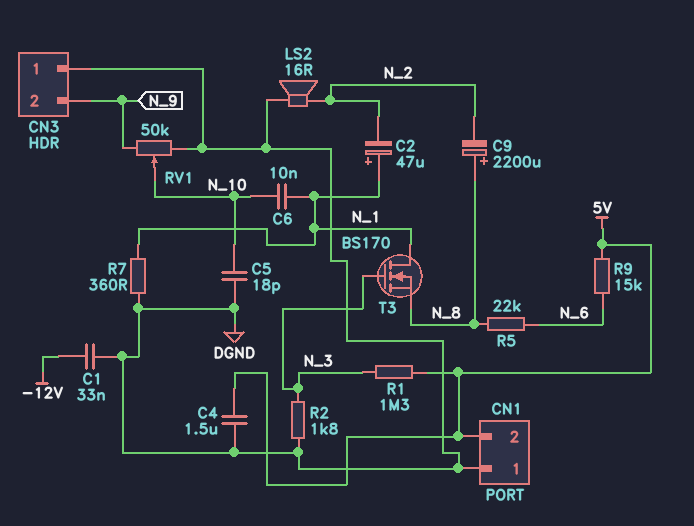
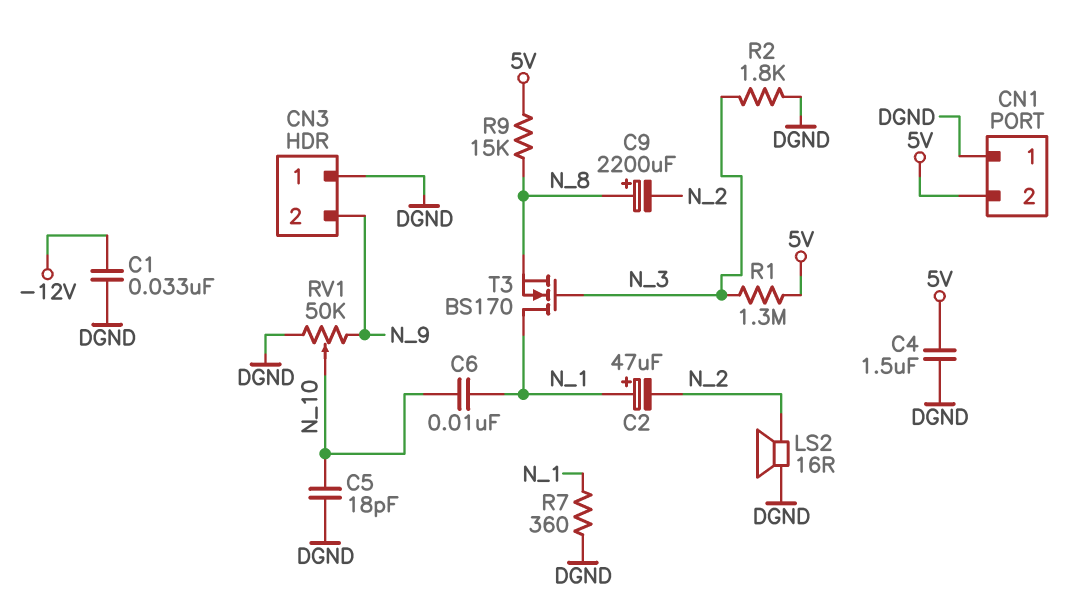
R5: 22k (N_6, N_8) -> none
R9: 15k (5V, N_6) -> 15k (5V, N_8)

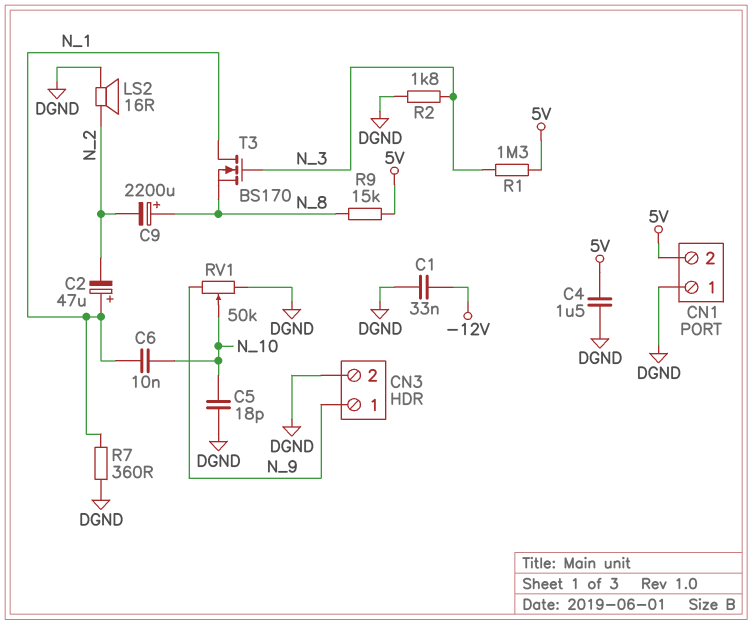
CN3 pin 1: DGND -> N_9
CN3 pin 2: N_9 -> DGND

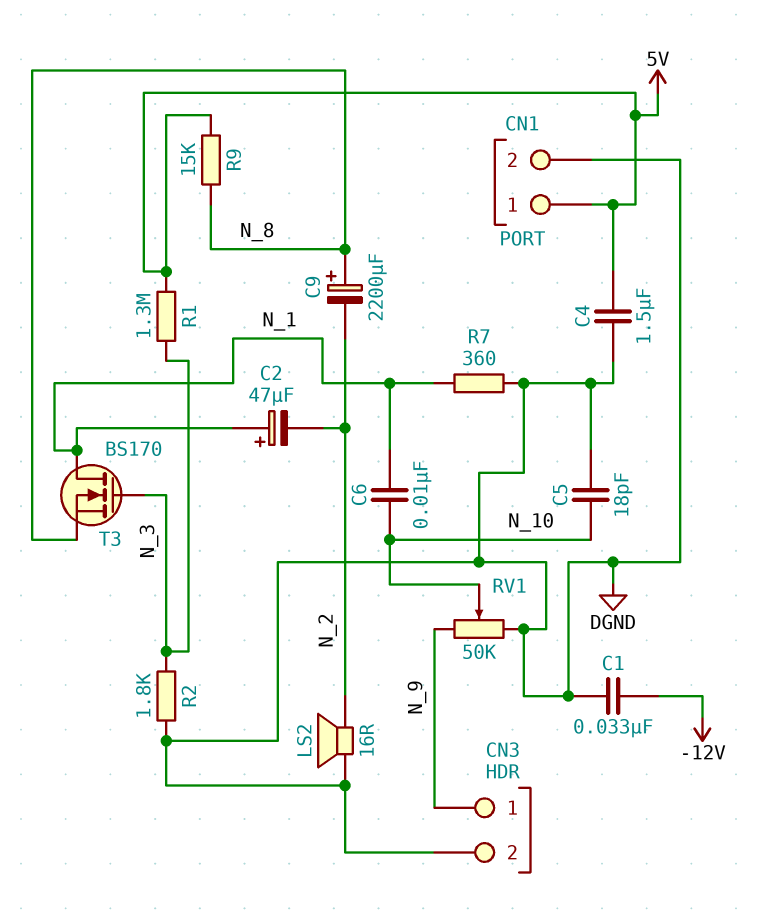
CN1 pin 1: DGND -> 5V
CN1 pin 2: 5V -> DGND

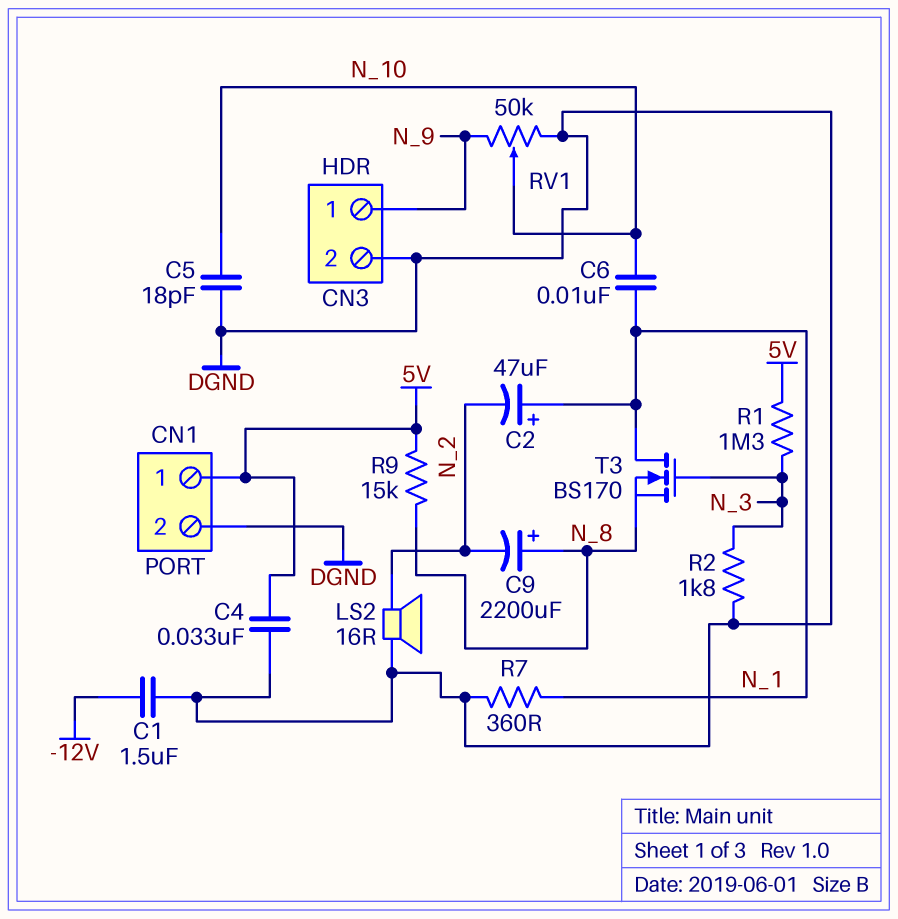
C1: 33nF (-12V, DGND) -> 1.5uF (-12V, DGND)
C4: 1.5uF (5V, DGND) -> 33nF (5V, DGND)

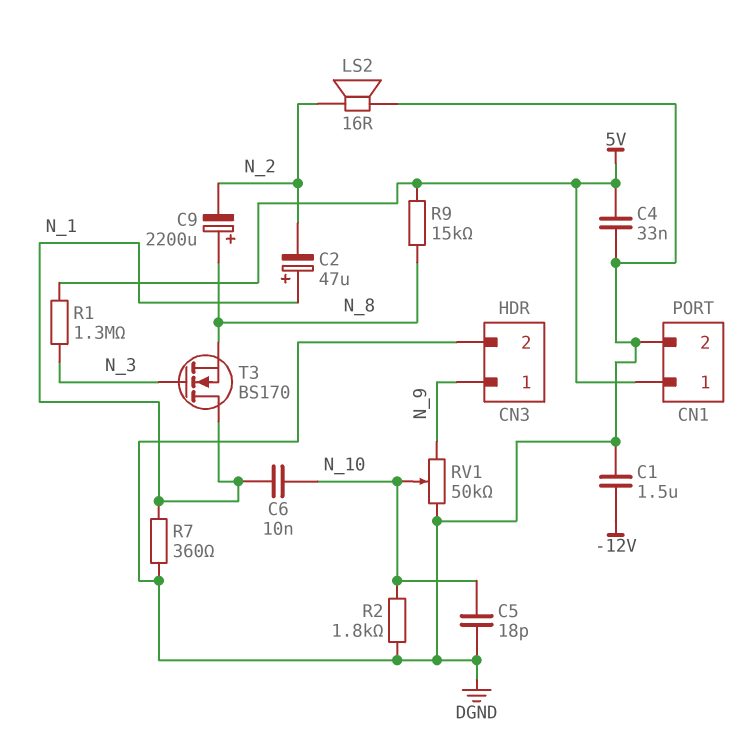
R2: 1.8k (DGND, N_3) -> 1.8k (DGND, N_10)

